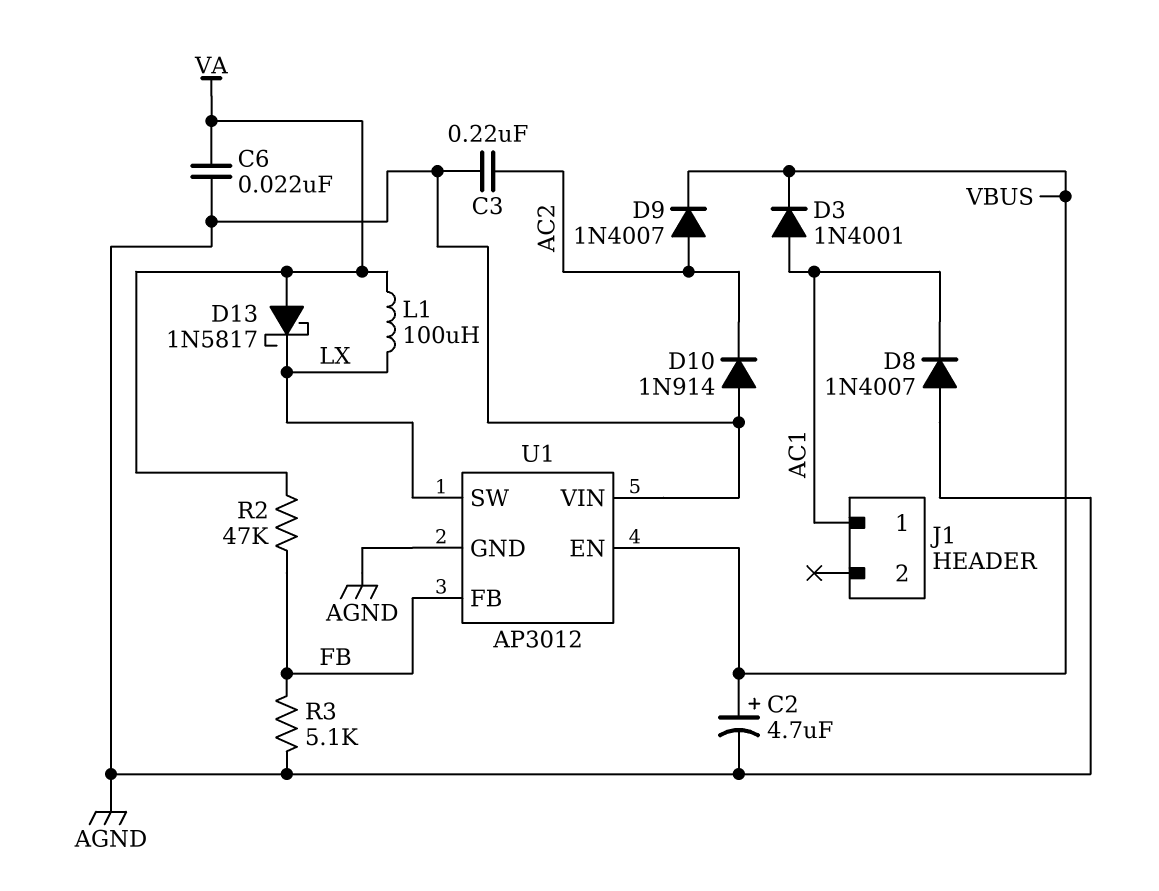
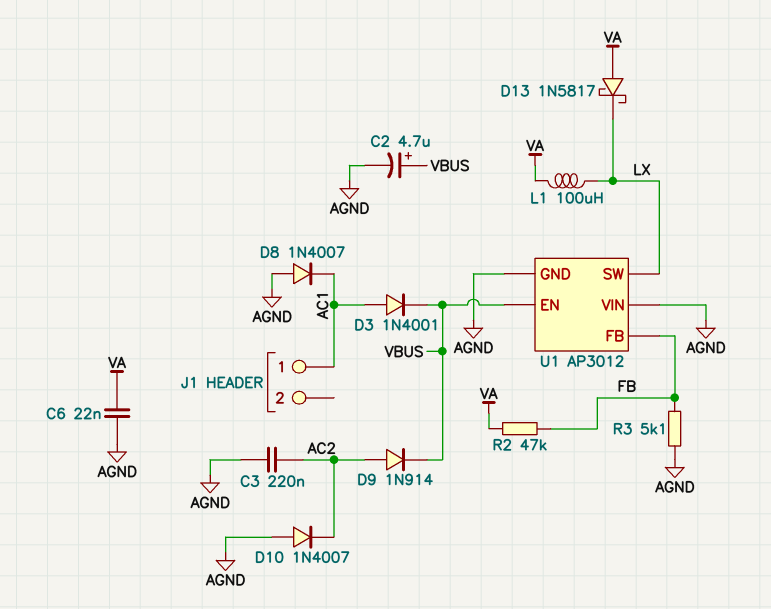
D9: diode 1N4007 (A AC2, K VBUS) -> diode 1N914 (A AC2, K VBUS)
D10: diode 1N914 (A AGND, K AC2) -> diode 1N4007 (A AGND, K AC2)

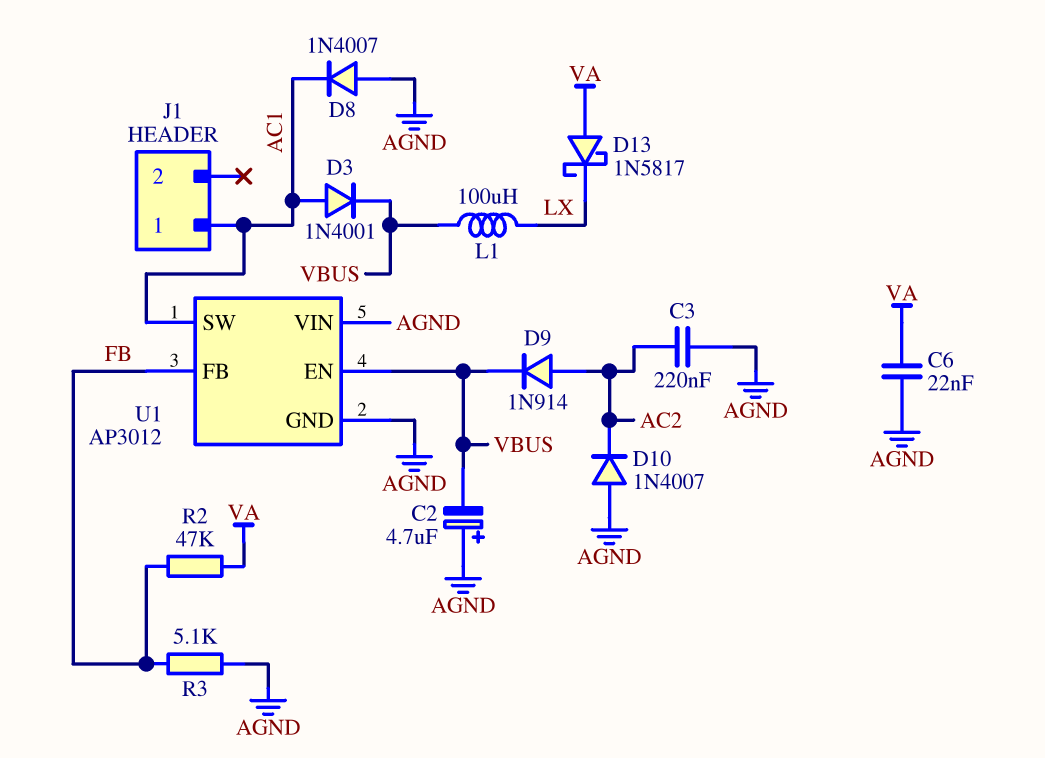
C2: 4.7uF (plus VBUS, minus AGND) -> 4.7uF (plus AGND, minus VBUS)
L1: 100uH (LX, VA) -> 100uH (LX, VBUS)
U1 pin SW: LX -> AC1

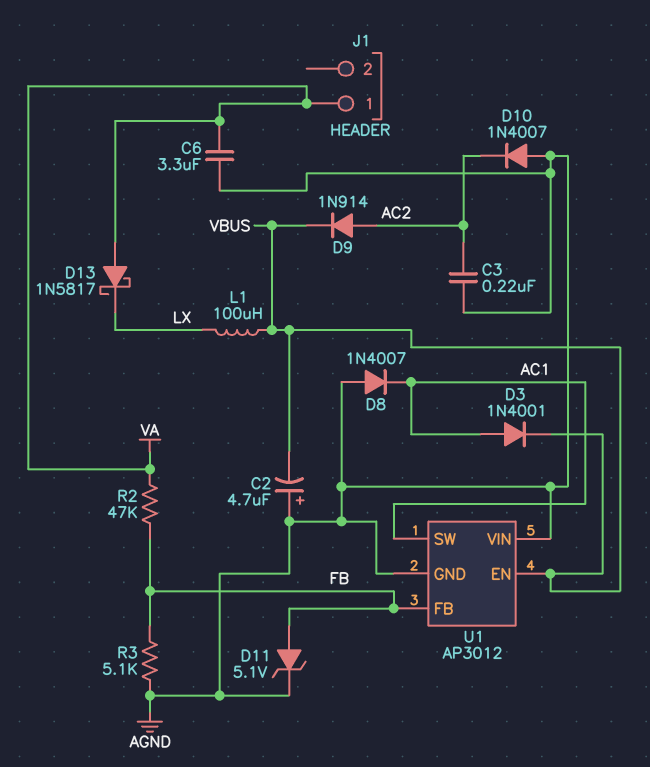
C6: 22nF (AGND, VA) -> 3.3uF (AGND, VA)
D11: none -> zener 5.1V (A FB, K AGND)
J1 pin 1: AC1 -> VA

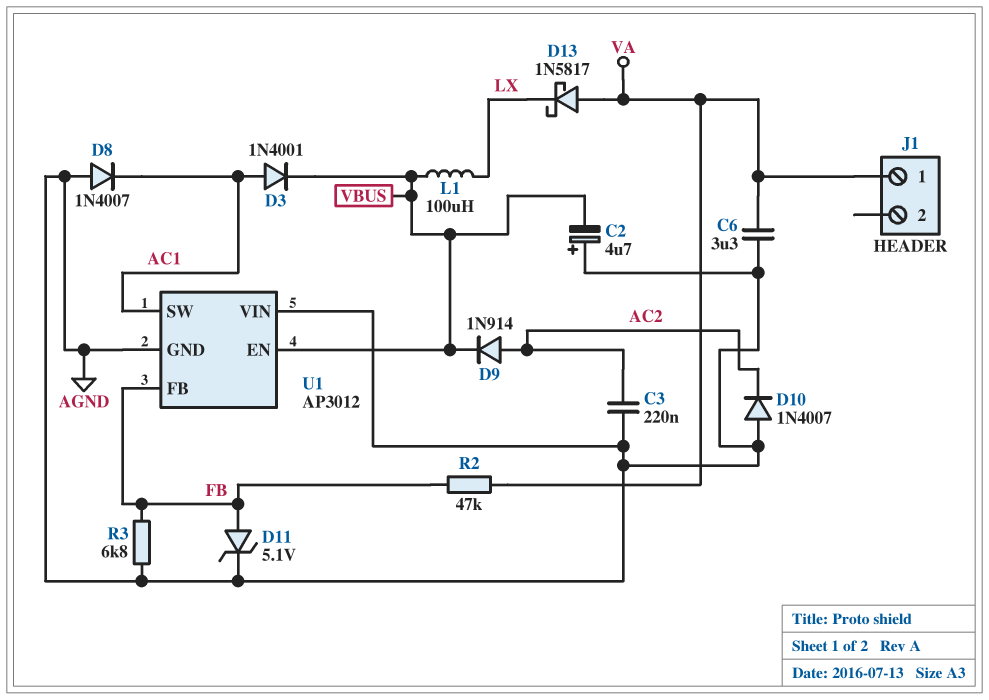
R3: 5.1k (AGND, FB) -> 6.8k (AGND, FB)

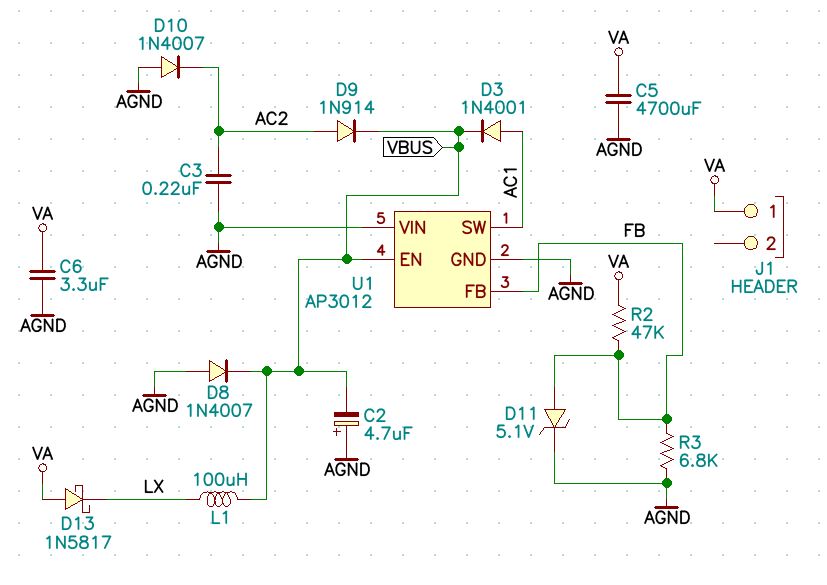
C5: none -> 4700uF (AGND, VA)
D8: diode 1N4007 (A AGND, K AC1) -> diode 1N4007 (A AGND, K VBUS)

